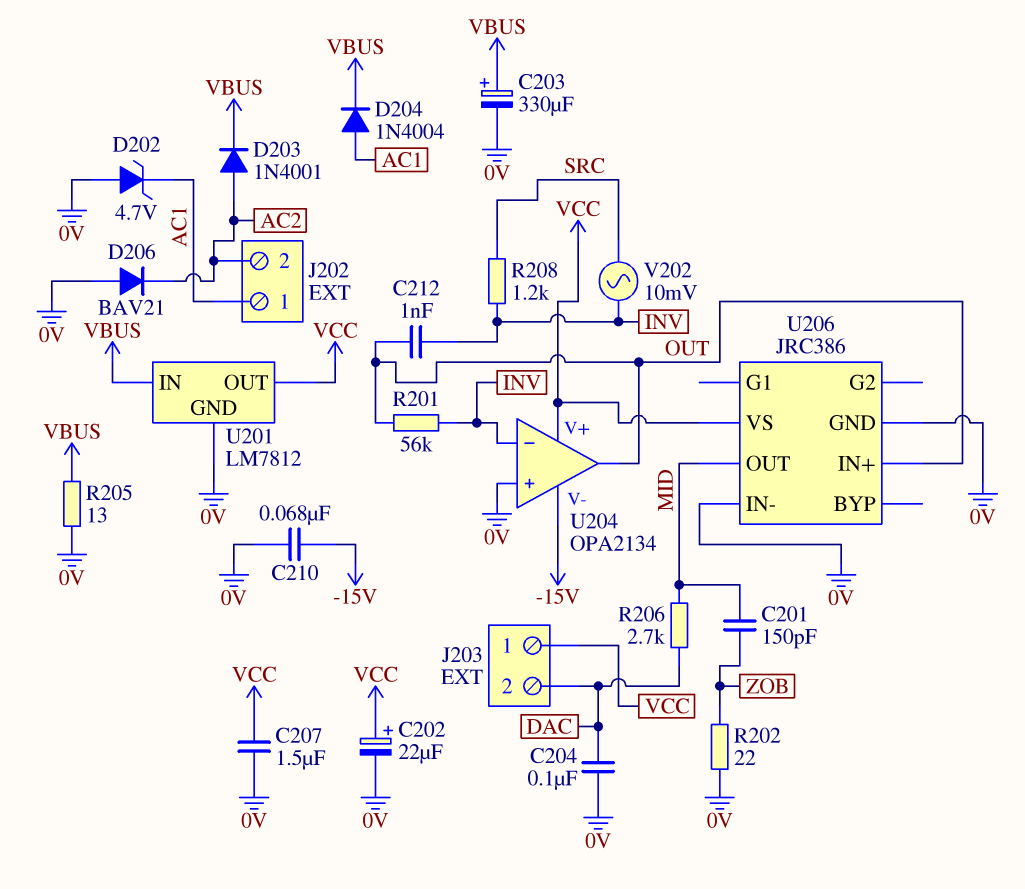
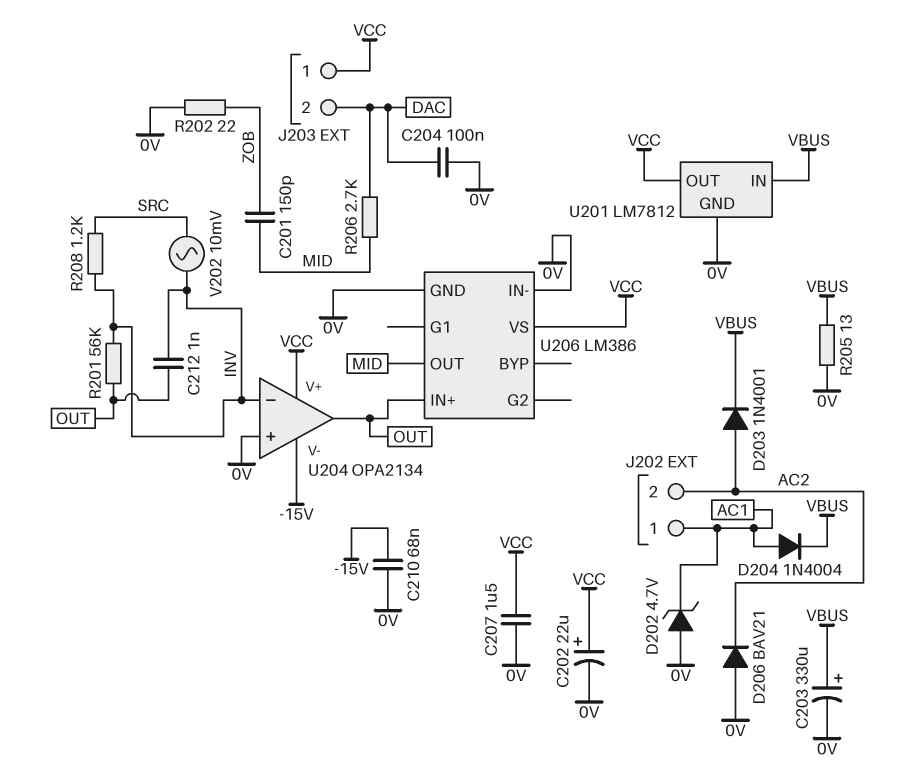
U206: JRC386 -> LM386

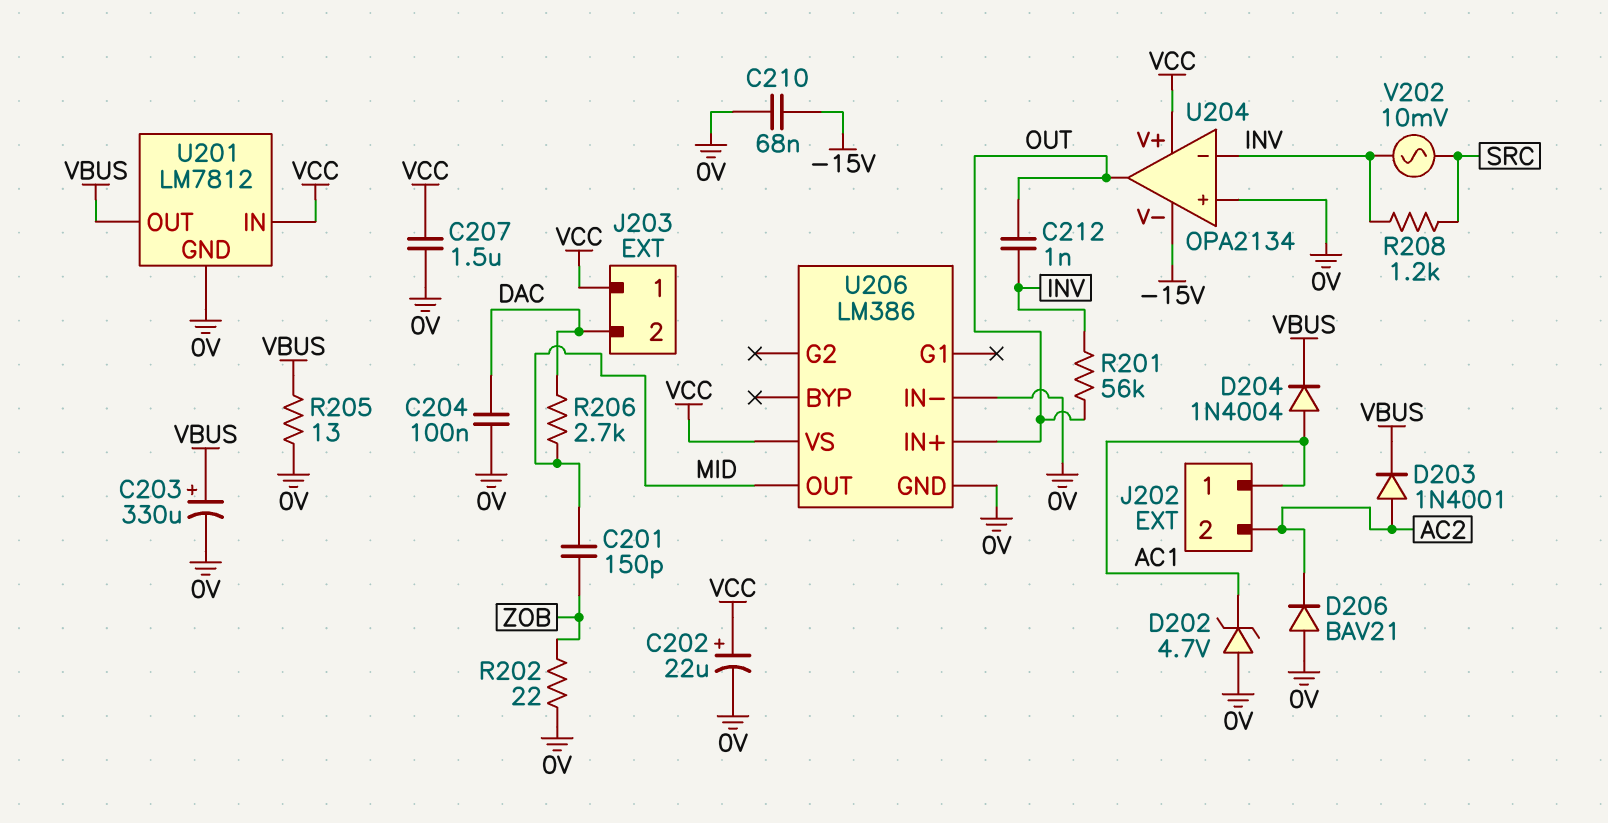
U201 pin IN: VBUS -> VCC
U201 pin OUT: VCC -> VBUS

